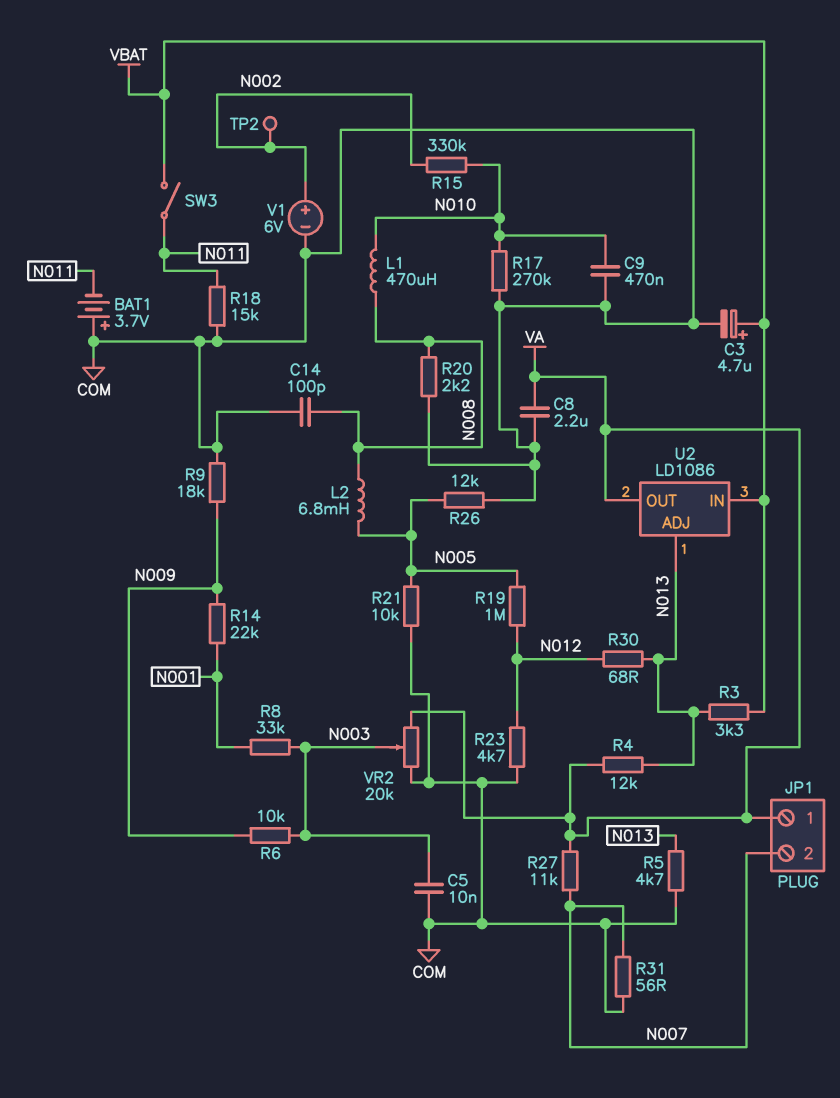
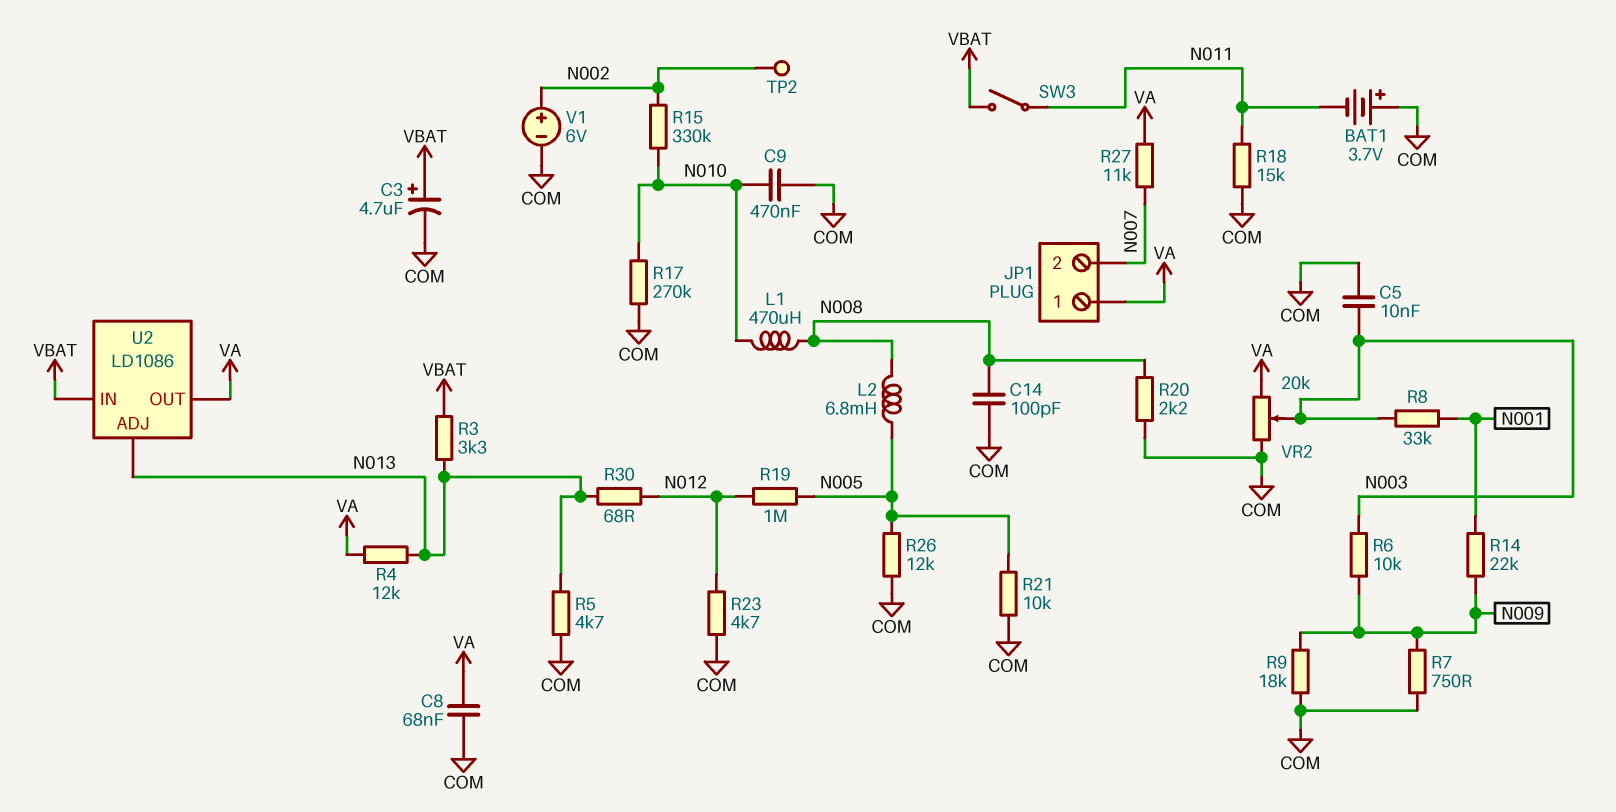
C8: 2.2uF (COM, VA) -> 68nF (COM, VA)
R7: none -> 750 (COM, N009)
R31: 56 (COM, N007) -> none

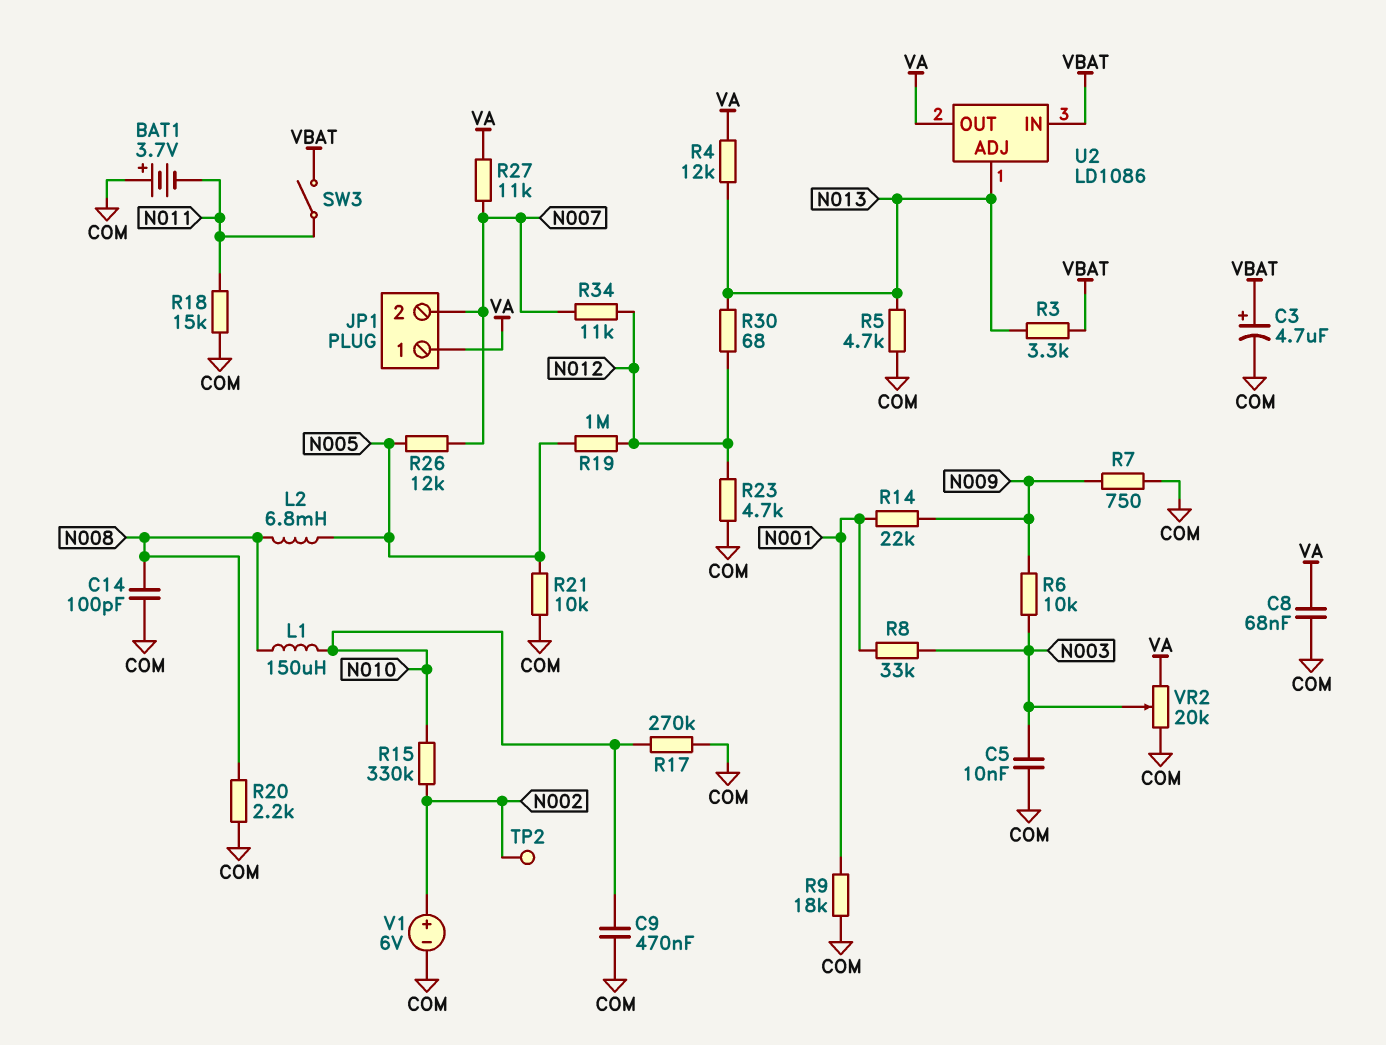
L1: 470uH (N008, N010) -> 150uH (N008, N010)
R9: 18k (COM, N009) -> 18k (COM, N001)
R26: 12k (COM, N005) -> 12k (N005, N007)
R34: none -> 11k (N007, N012)

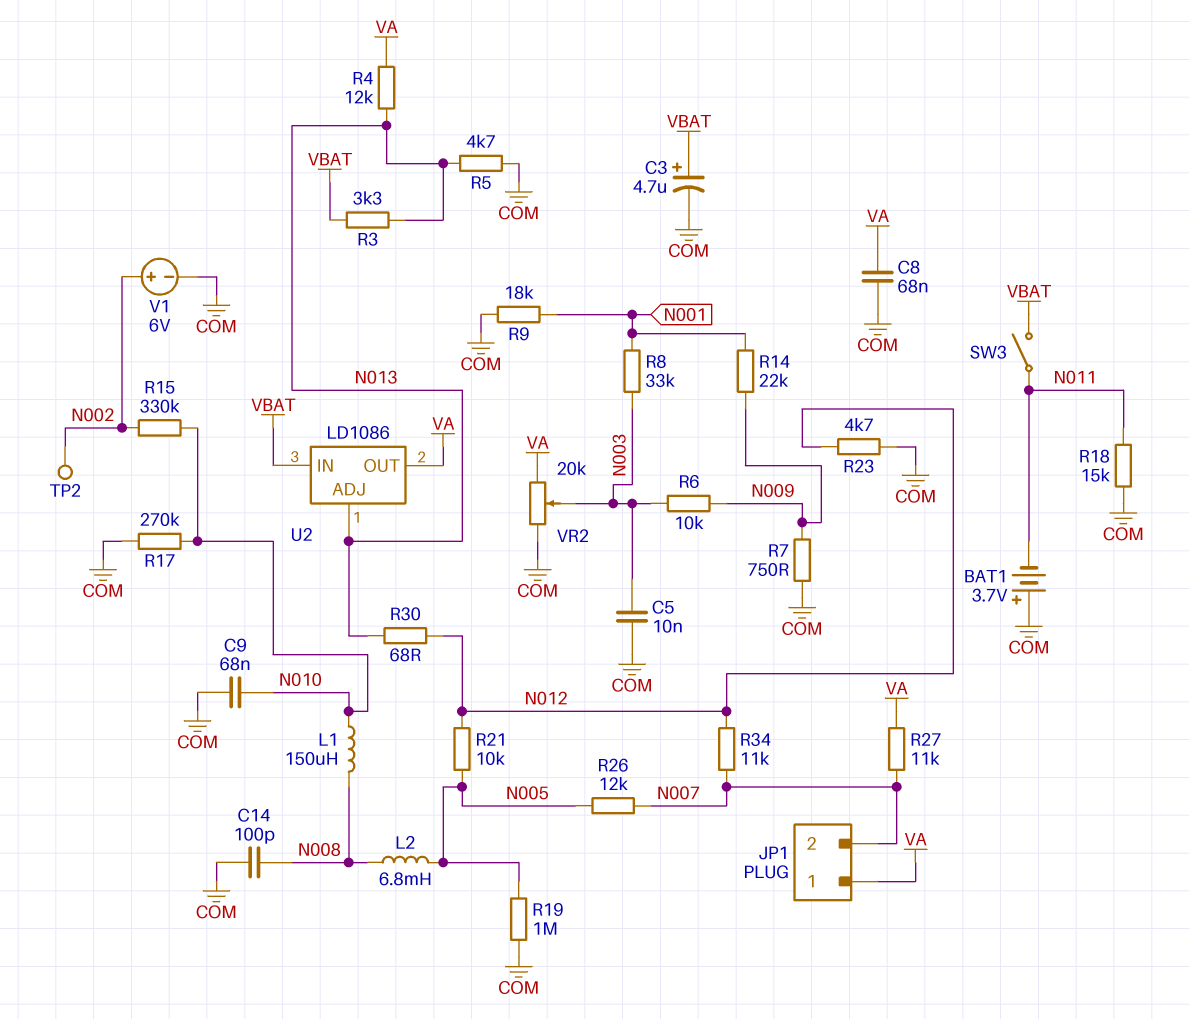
C9: 470nF (COM, N010) -> 68nF (COM, N010)
R19: 1M (N005, N012) -> 1M (COM, N005)
R20: 2.2k (COM, N008) -> none
R21: 10k (COM, N005) -> 10k (N005, N012)

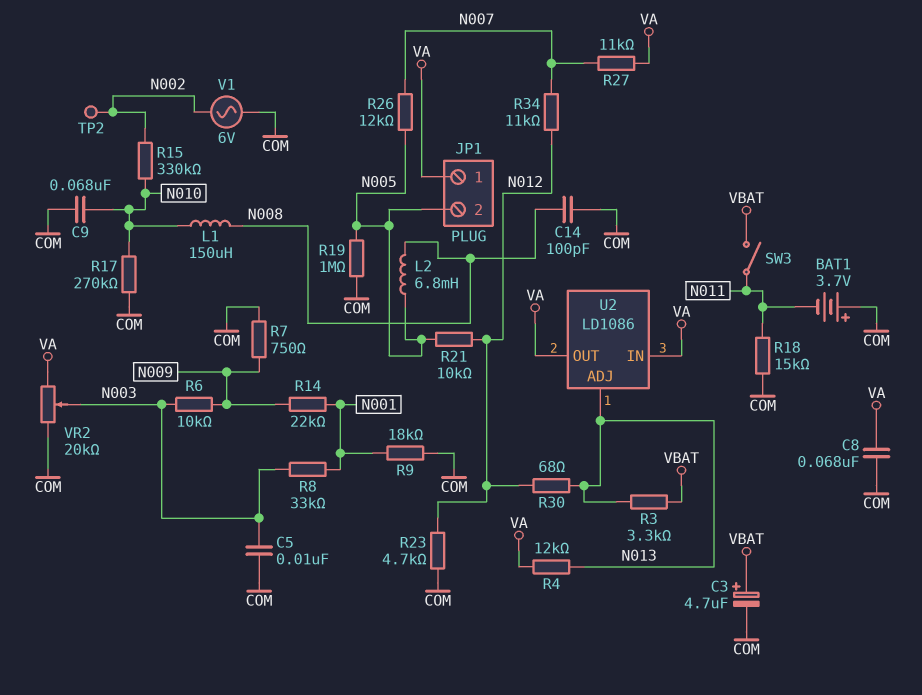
JP1 pin 2: N007 -> N005
R5: 4.7k (COM, N013) -> none
U2 pin IN: VBAT -> VA
V1: 6V (plus N002, minus COM) -> AC 6V (COM, N002)

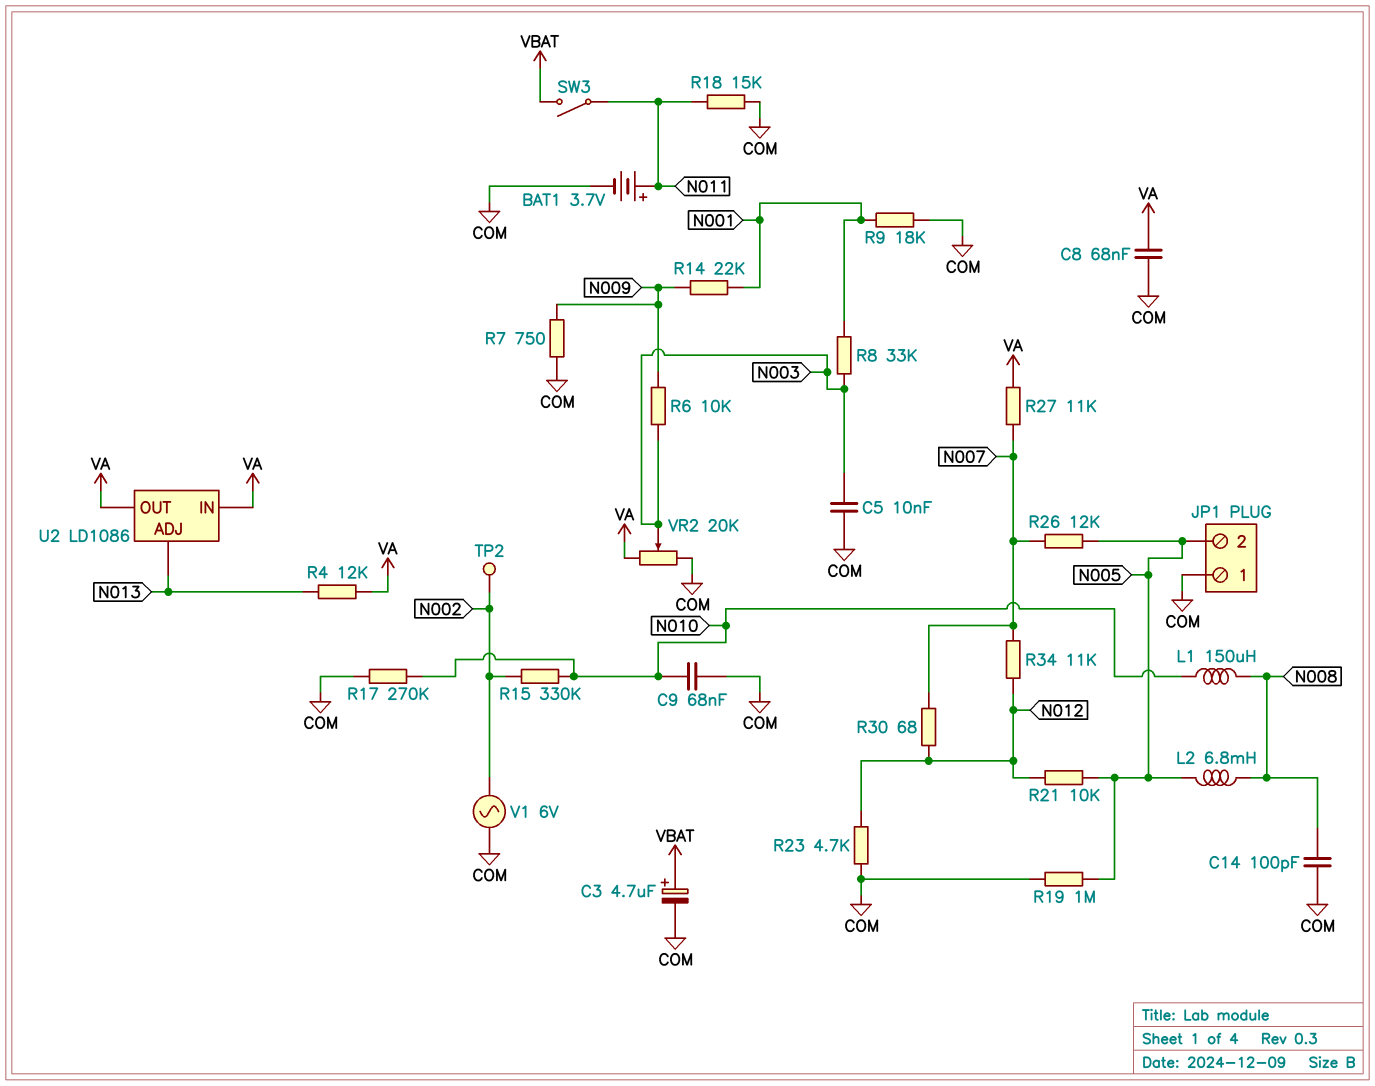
BAT1: 3.7V (plus COM, minus N011) -> 3.7V (plus N011, minus COM)
JP1 pin 1: VA -> COM
R3: 3.3k (N013, VBAT) -> none
R30: 68 (N012, N013) -> 68 (N007, N012)

